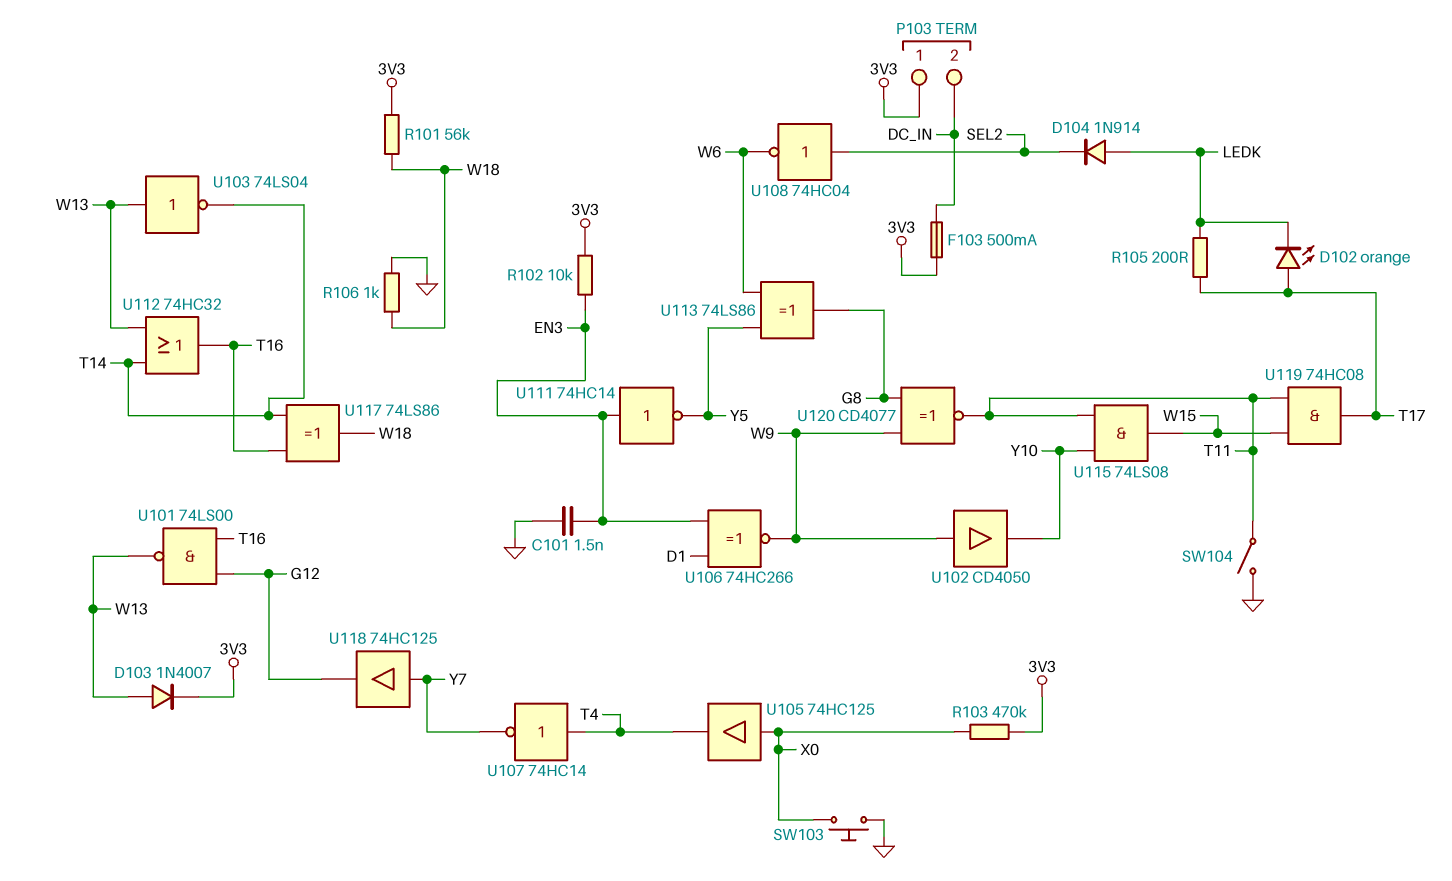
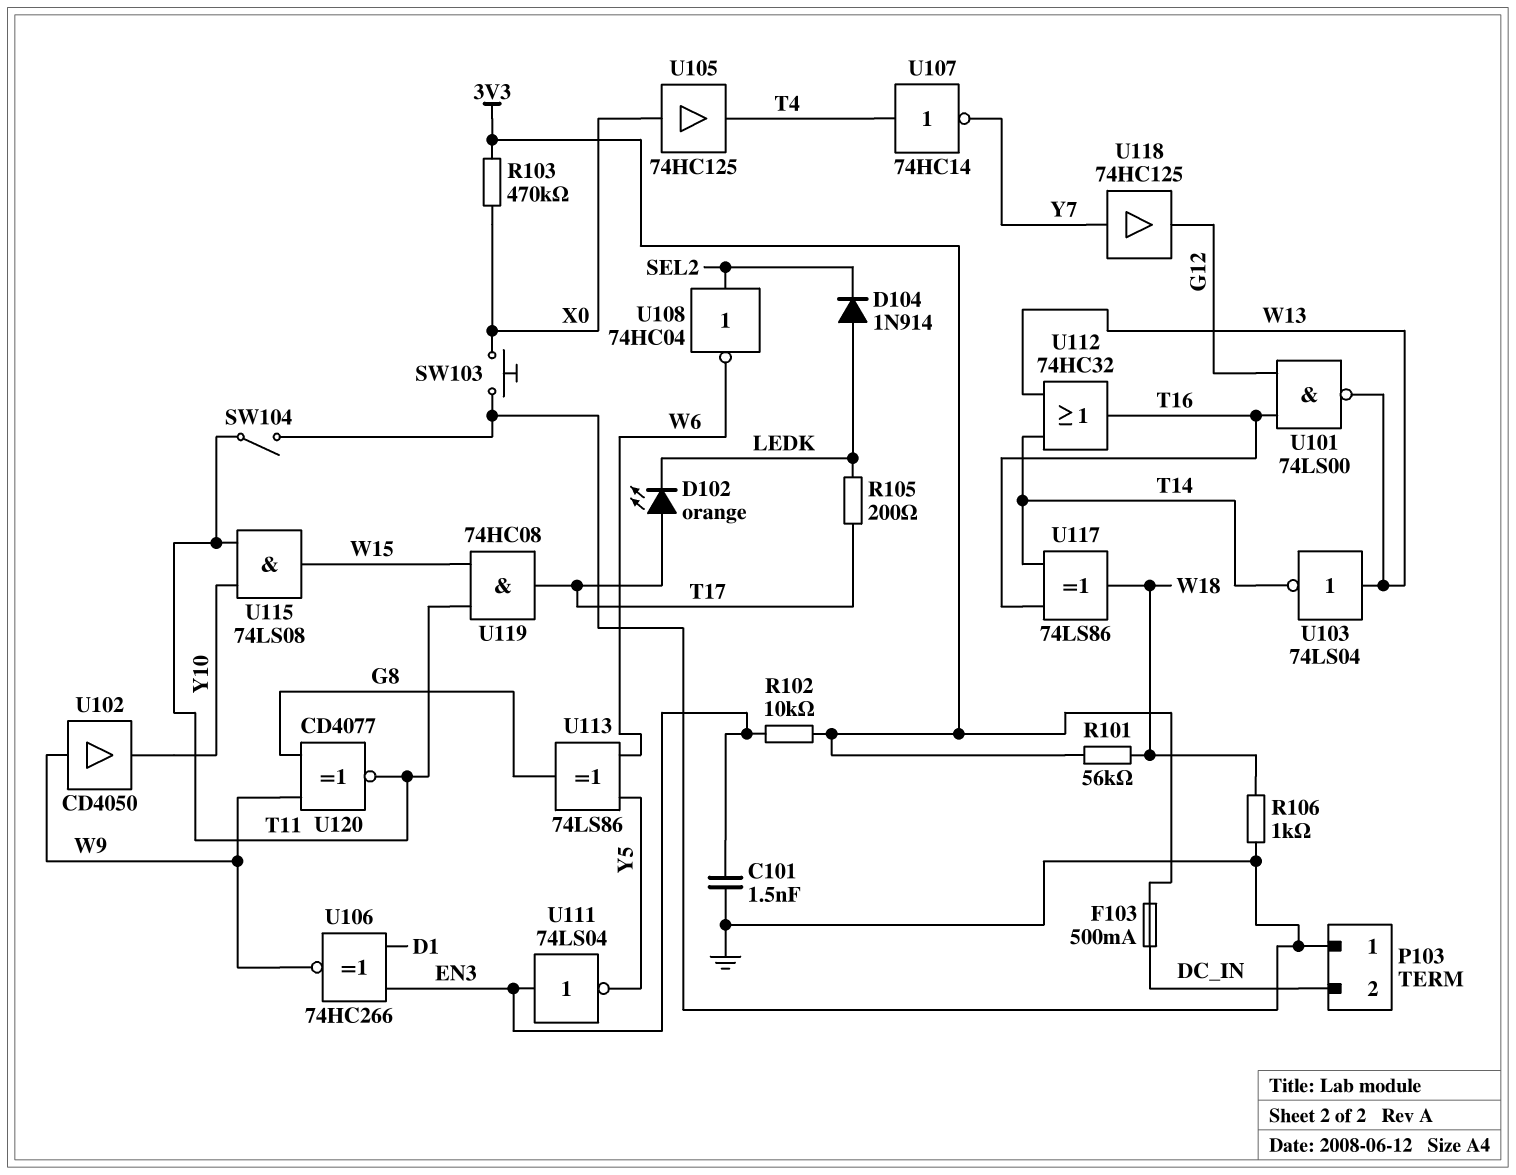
D103: diode 1N4007 (A W13, K 3V3) -> none
P103 pin 1: 3V3 -> GND
U111: NOT 74HC14 (in EN3, out Y5) -> NOT 74LS04 (in EN3, out Y5)

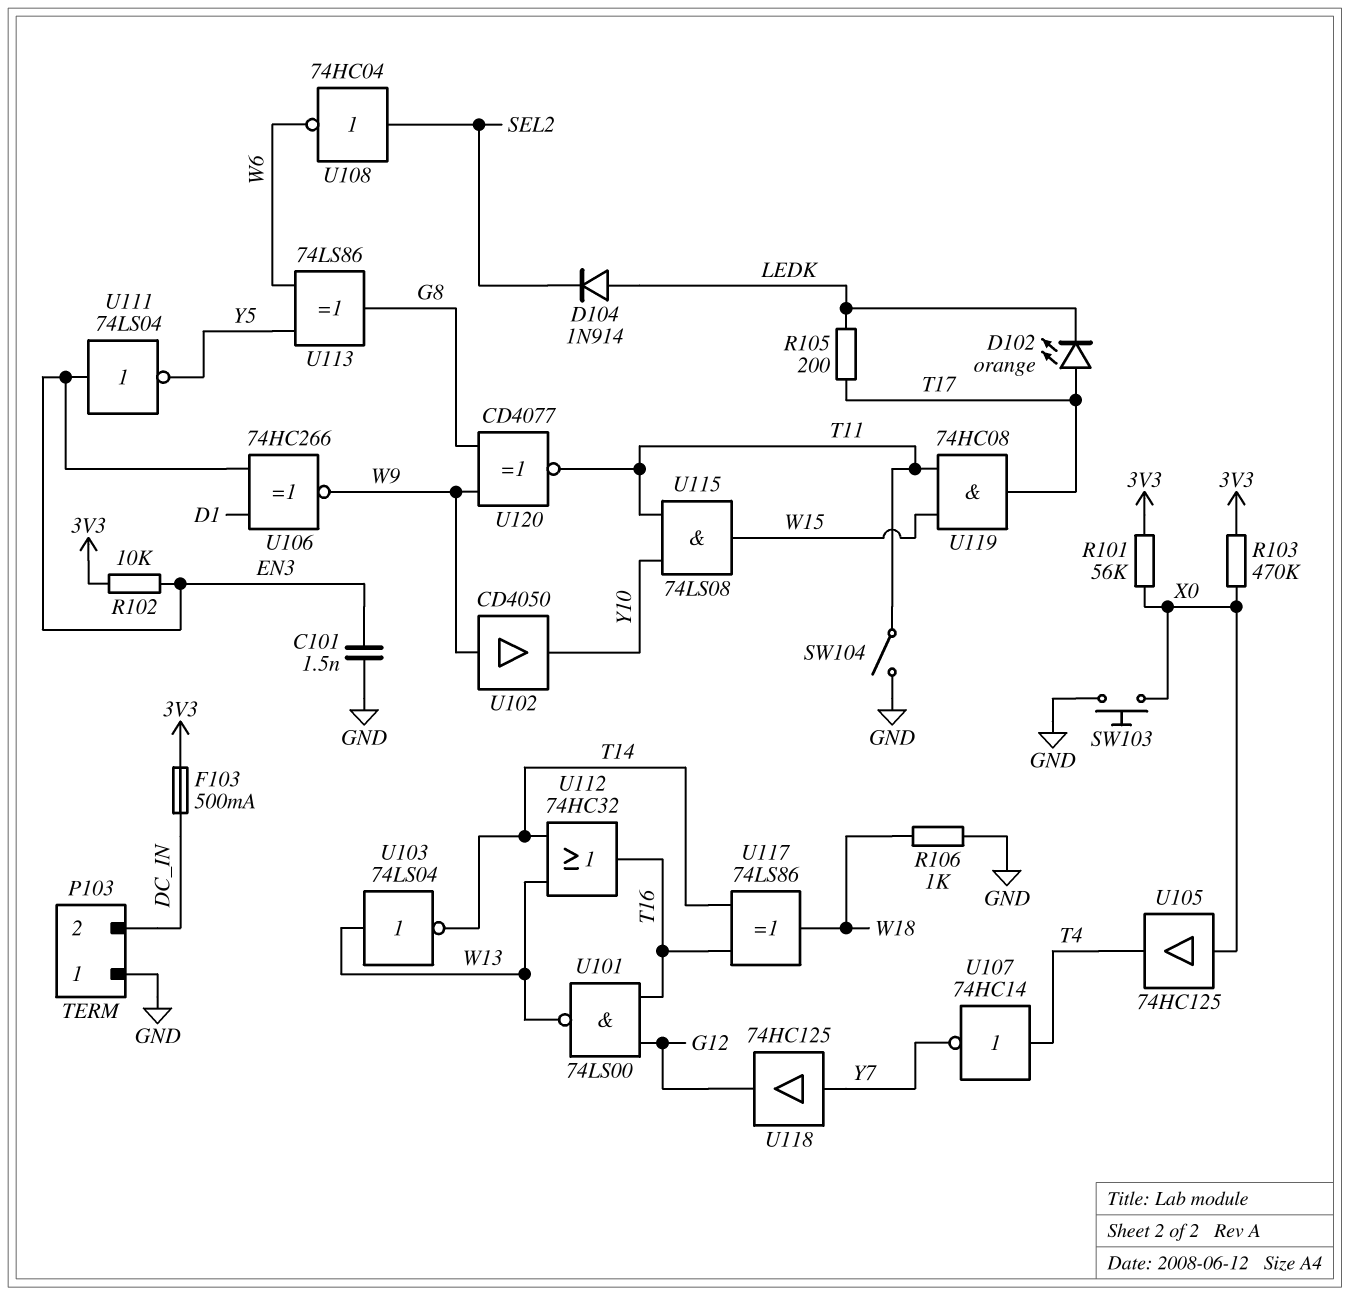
R101: 56k (3V3, W18) -> 56k (3V3, X0)

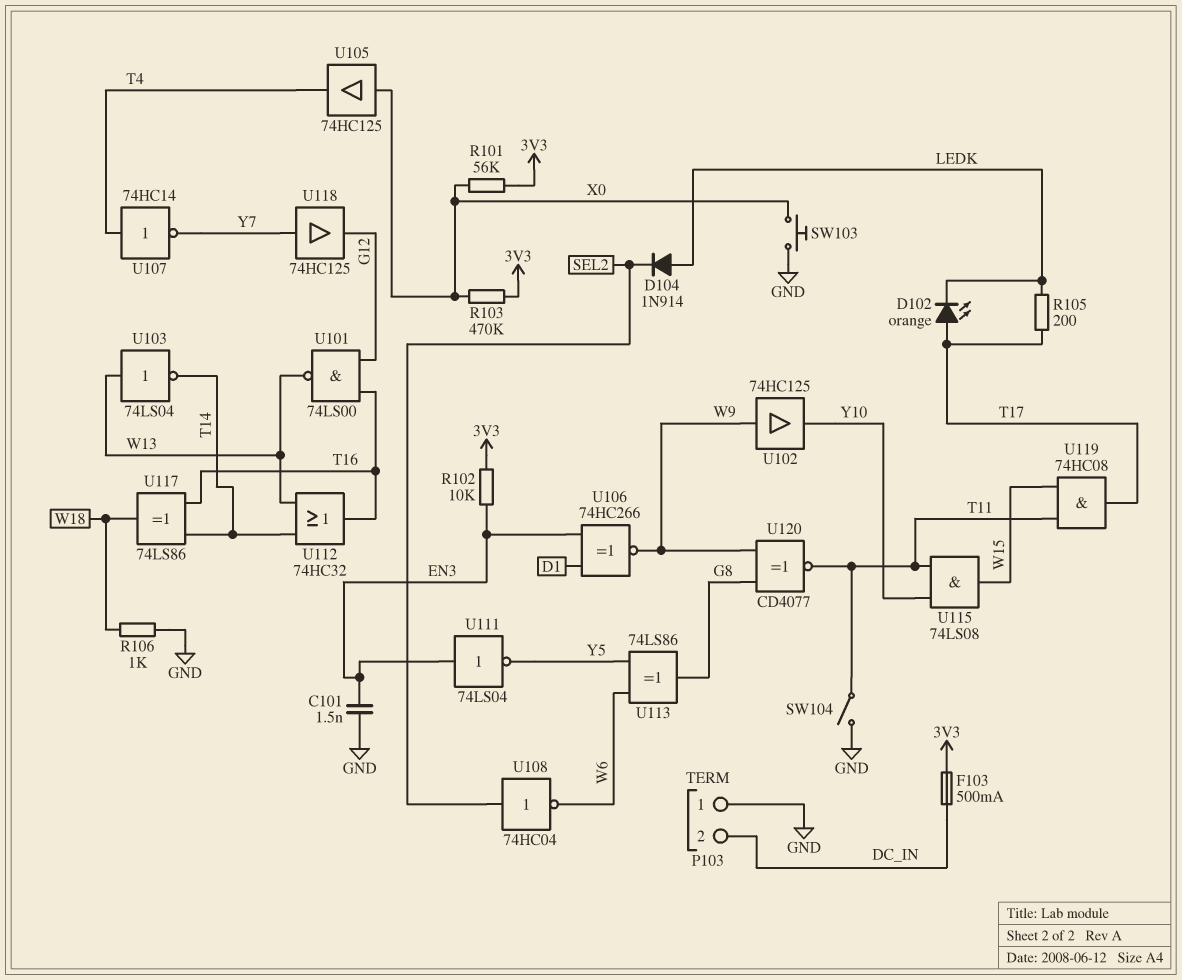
U102: buffer CD4050 (in W9, out Y10) -> buffer 74HC125 (in W9, out Y10)

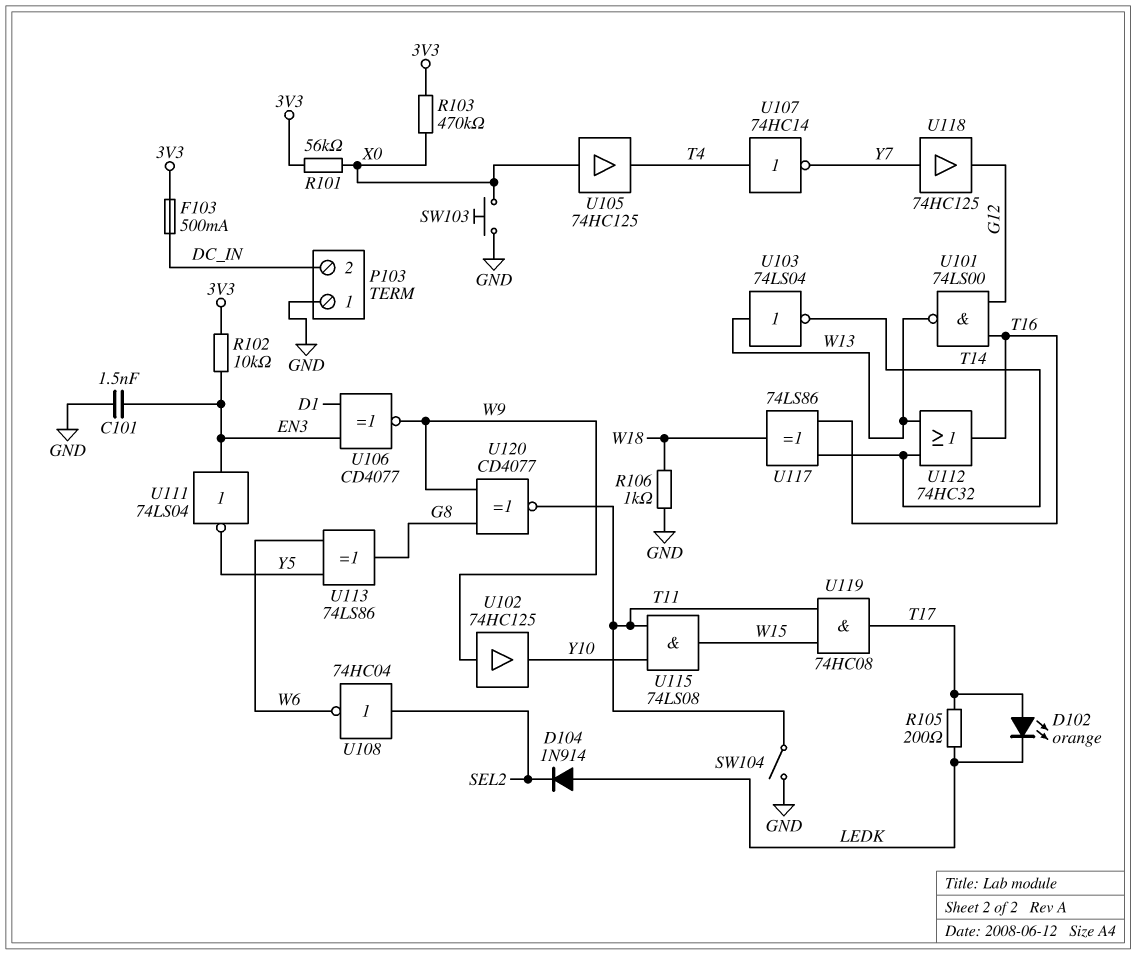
U106: XNOR 74HC266 (in D1, in EN3, out W9) -> XNOR CD4077 (in D1, in EN3, out W9)

